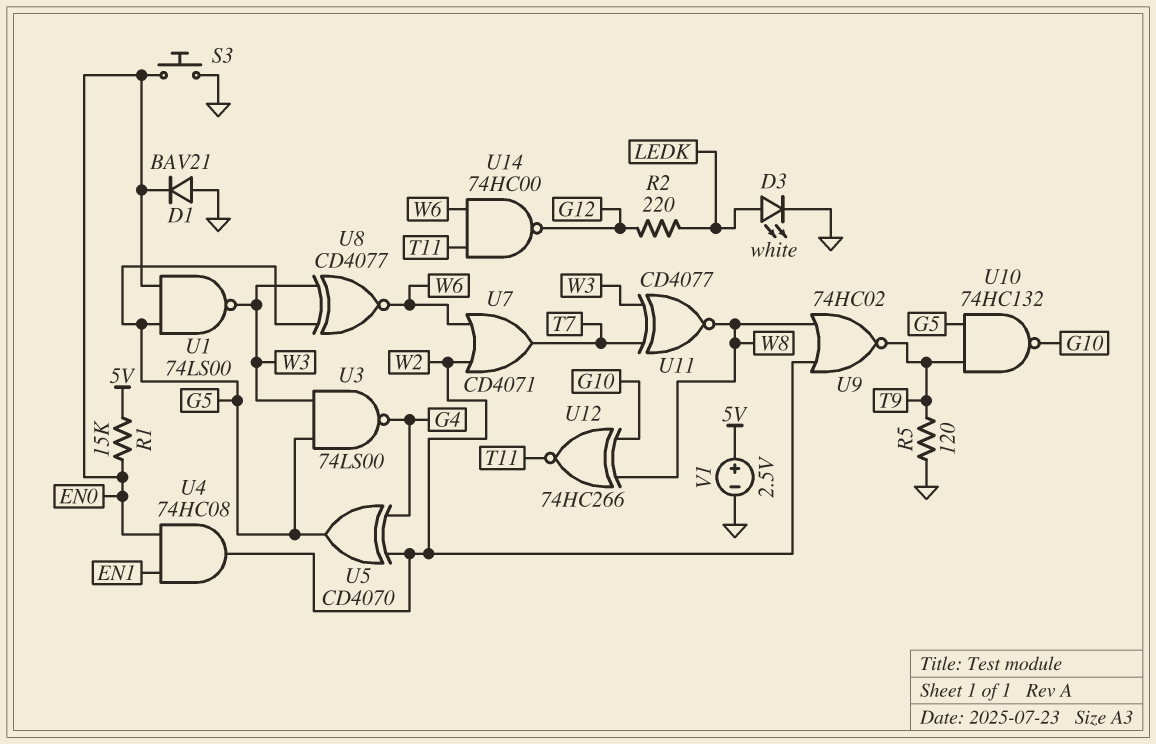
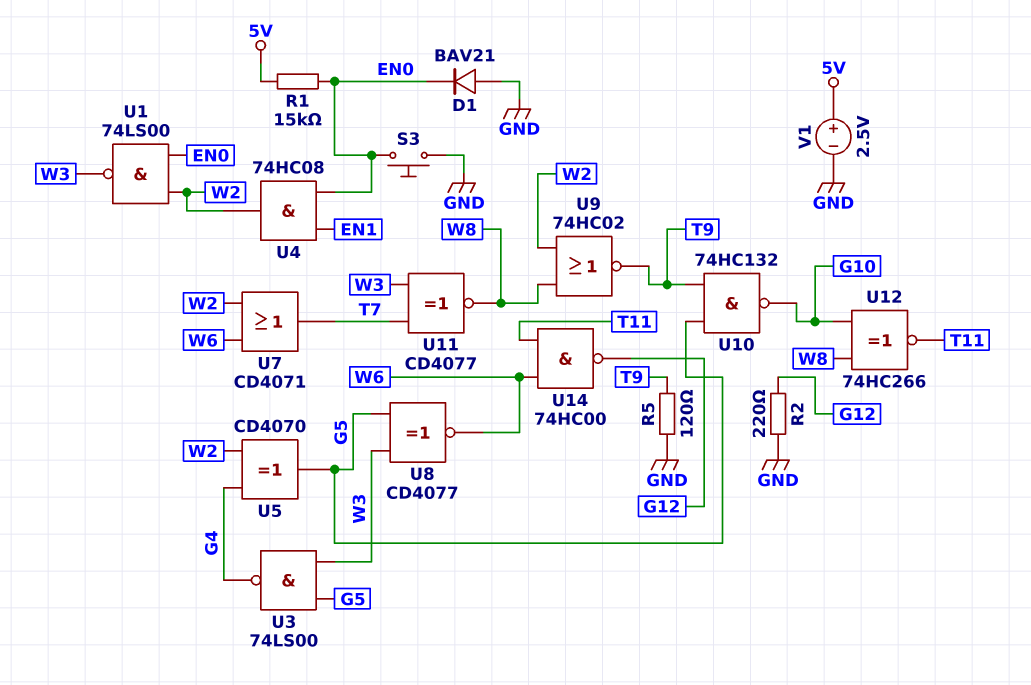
D3: LED white (A LEDK, K GND) -> none
R2: 220 (G12, LEDK) -> 220 (G12, GND)
U1: NAND 74LS00 (in EN0, in G5, out W3) -> NAND 74LS00 (in EN0, in W2, out W3)

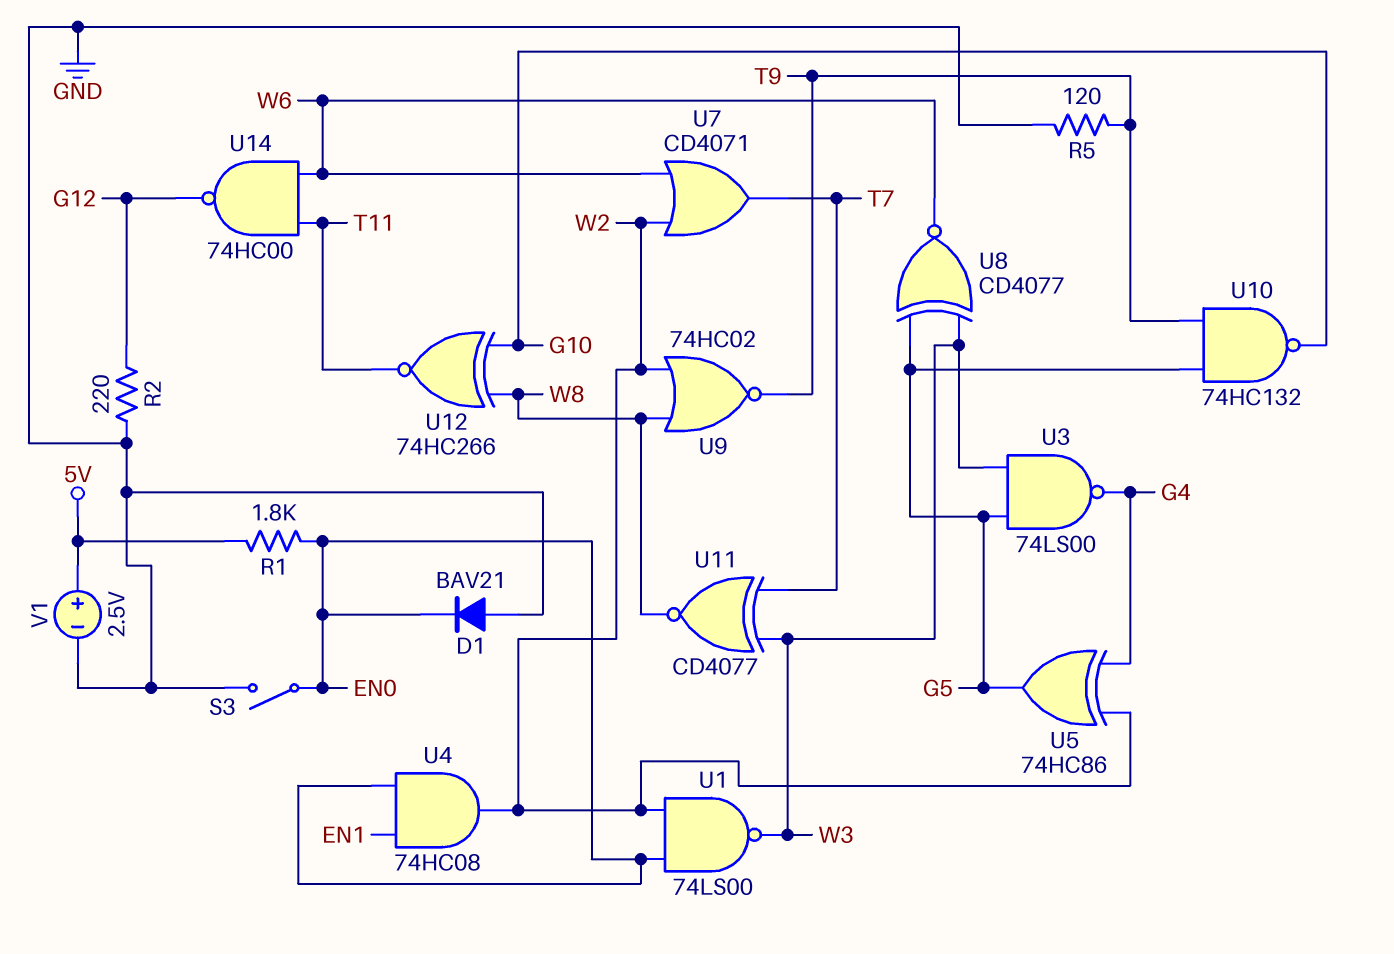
R1: 15k (5V, EN0) -> 1.8k (5V, EN0)
S3: button (EN0, GND) -> switch (EN0, GND)
U5: XOR CD4070 (in G4, in W2, out G5) -> XOR 74HC86 (in G4, in W2, out G5)

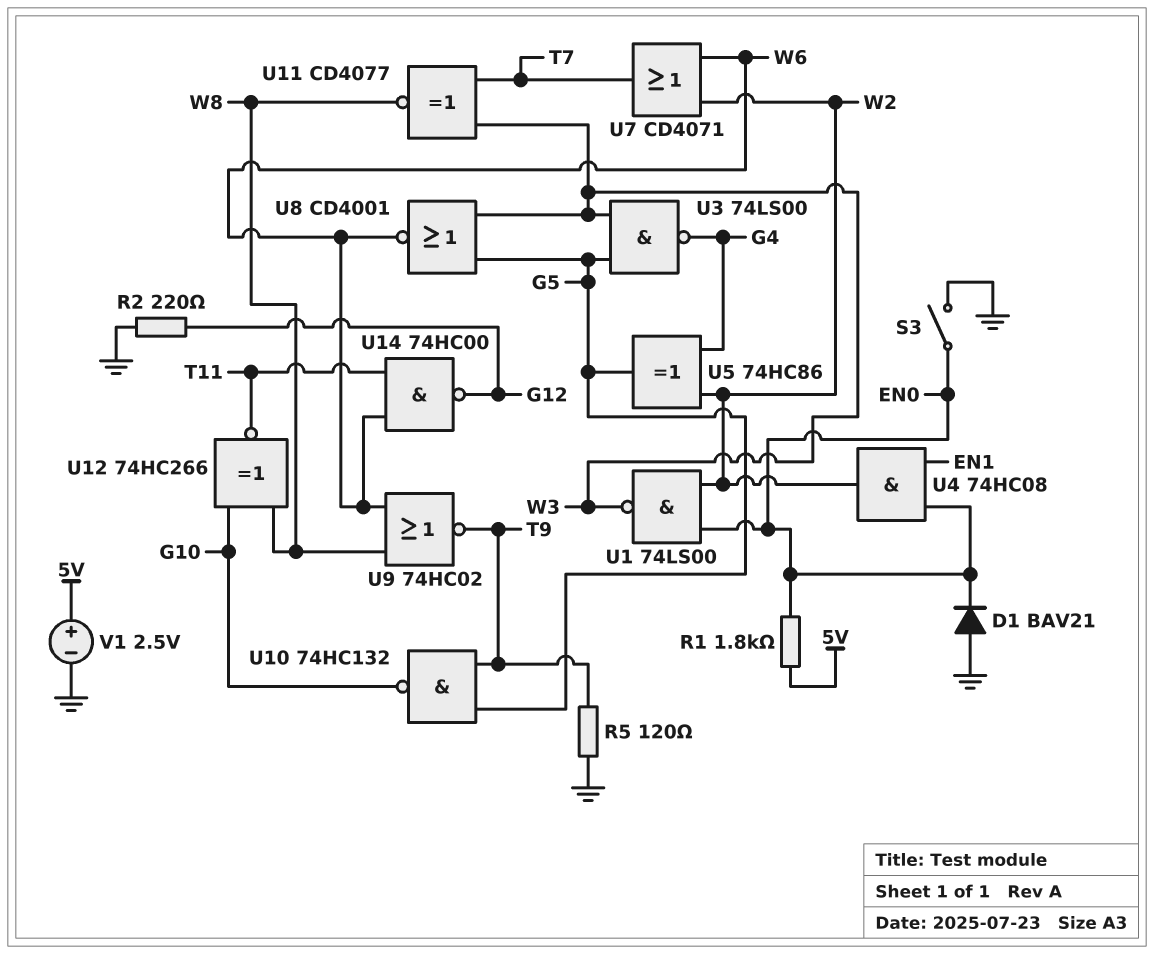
U8: XNOR CD4077 (in G5, in W3, out W6) -> NOR CD4001 (in G5, in W3, out W6)
U9: NOR 74HC02 (in W2, in W8, out T9) -> NOR 74HC02 (in W6, in W8, out T9)

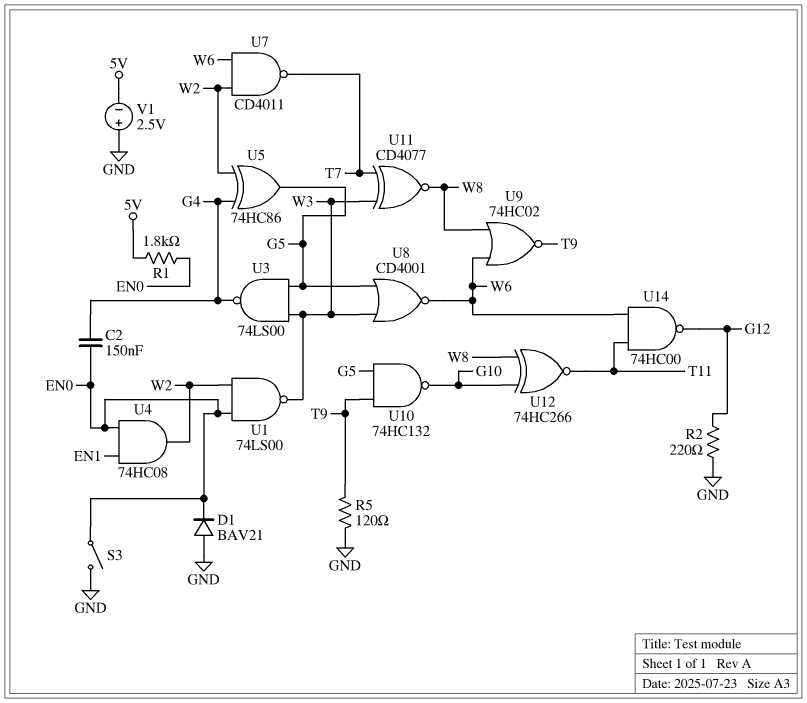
C2: none -> 150nF (EN0, G4)
U7: OR CD4071 (in W2, in W6, out T7) -> NAND CD4011 (in W2, in W6, out T7)
V1: 2.5V (plus 5V, minus GND) -> 2.5V (plus GND, minus 5V)

